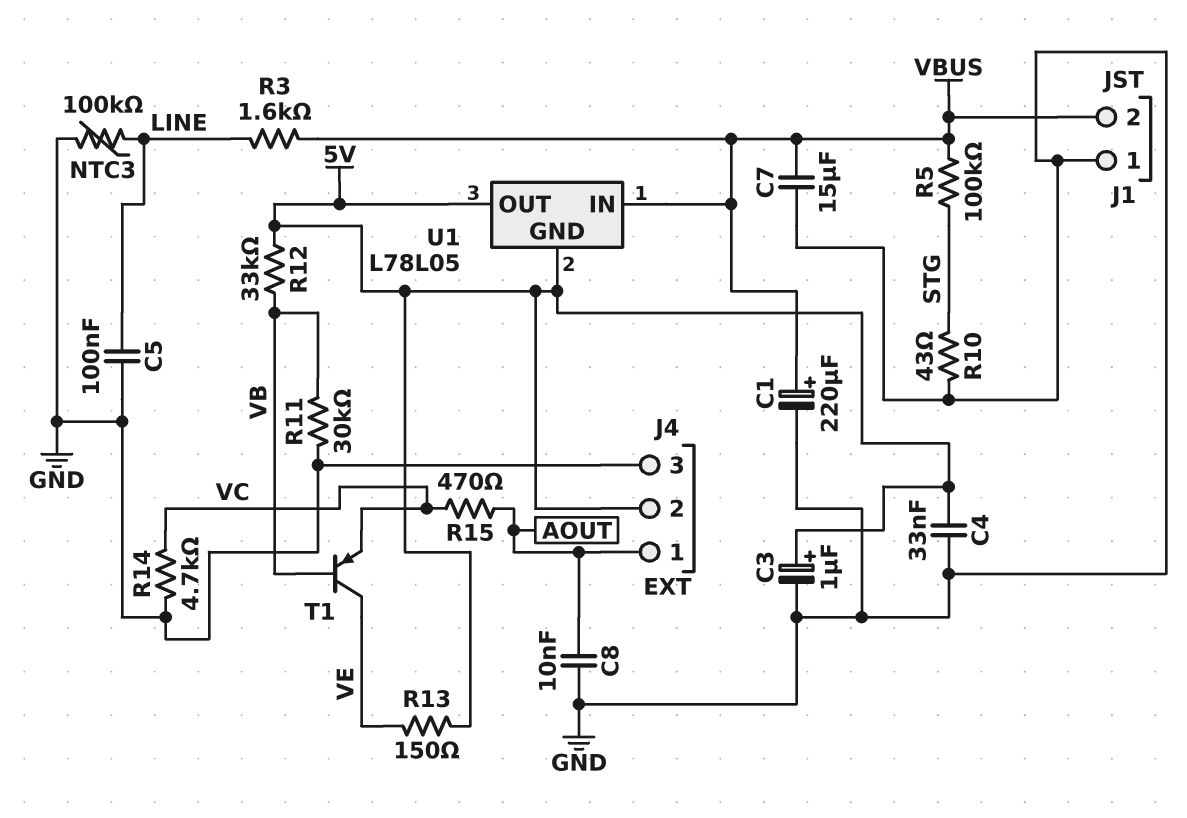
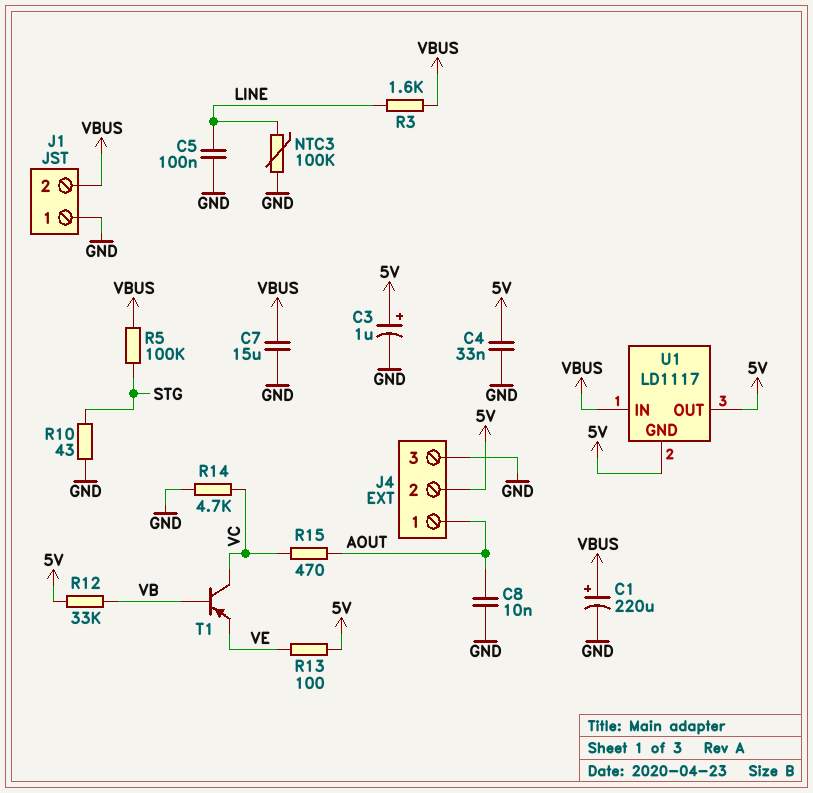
R11: 30k (GND, VB) -> none
R13: 150 (5V, VE) -> 100 (5V, VE)
T1: PNP (B VB, C VE, E VC) -> PNP (B VB, C VC, E VE)
U1: L78L05 -> LD1117

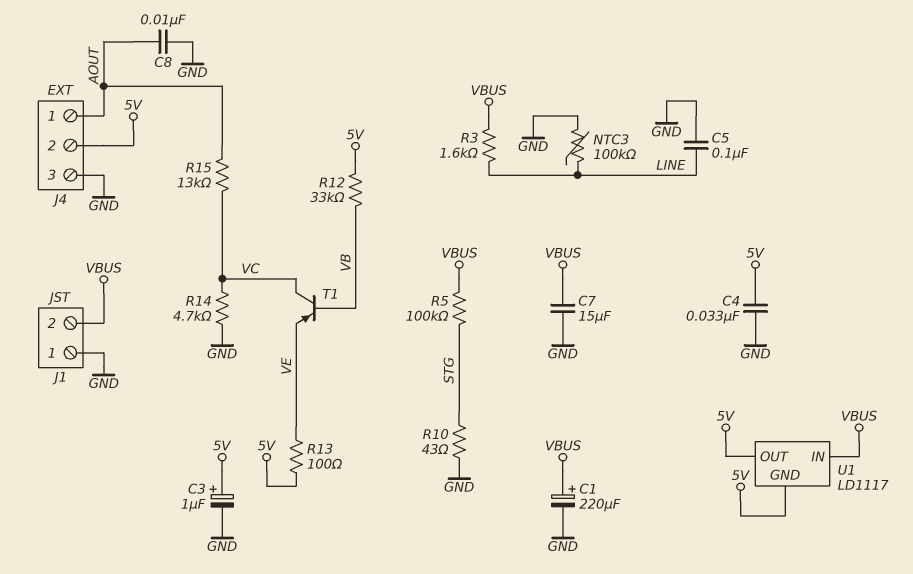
R15: 470 (AOUT, VC) -> 13k (AOUT, VC)

